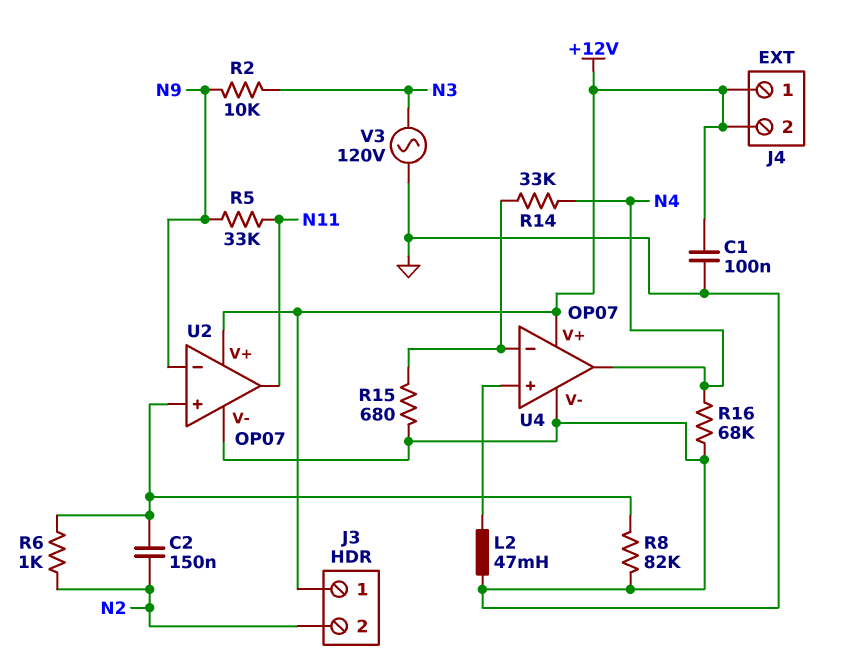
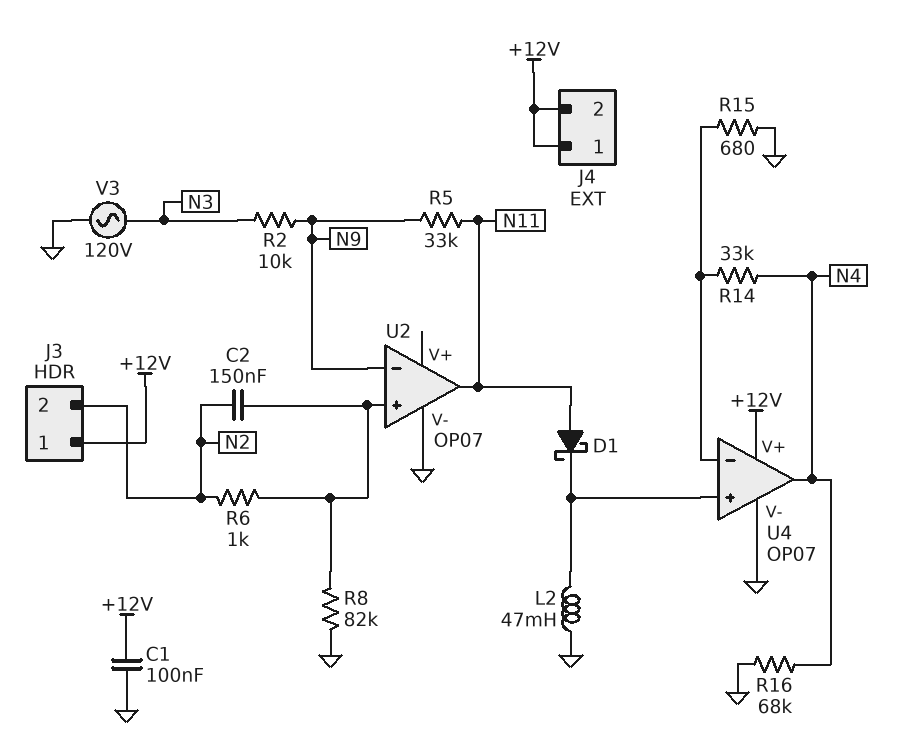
D1: none -> schottky (A N11, K U4/in+)
U2 pin V+: +12V -> none

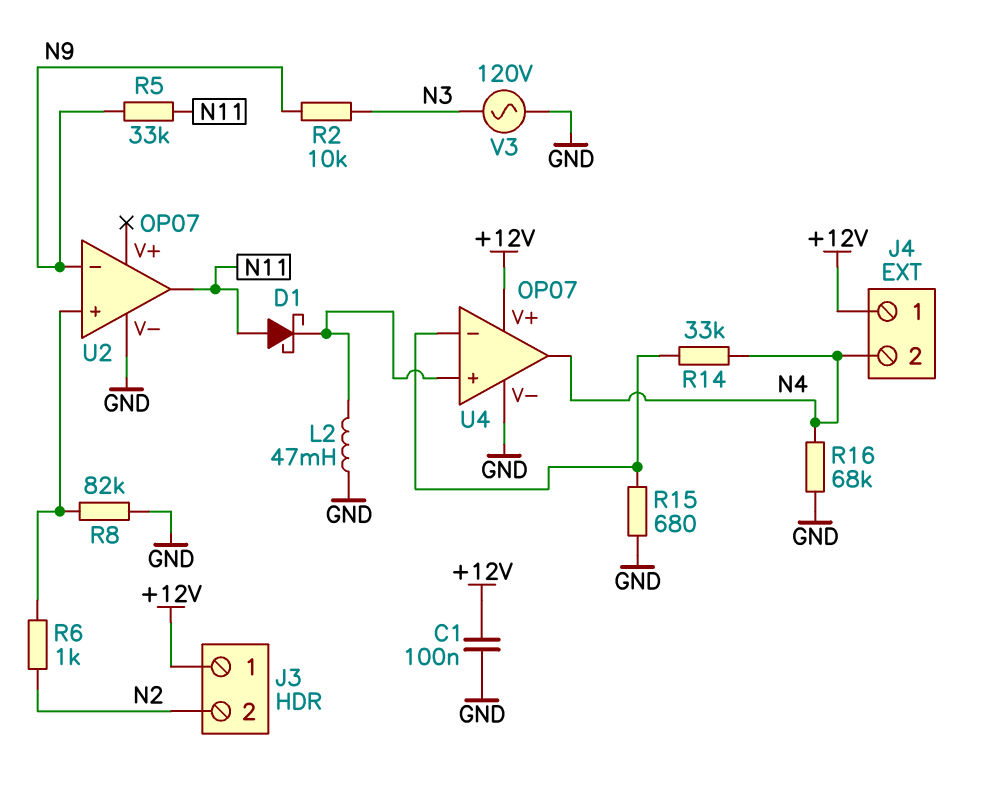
C2: 150nF (N2, U2/in+) -> none
J4 pin 2: +12V -> N4

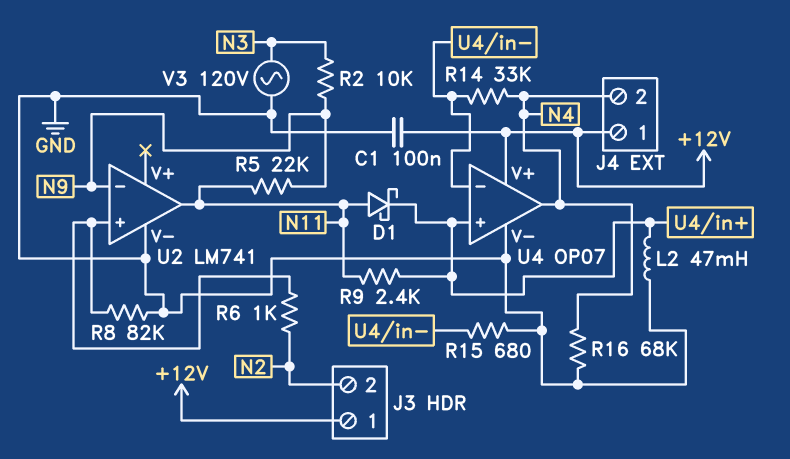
R5: 33k (N9, N11) -> 22k (N9, N11)
R9: none -> 2.4k (N11, U4/in+)
U2: OP07 -> LM741

